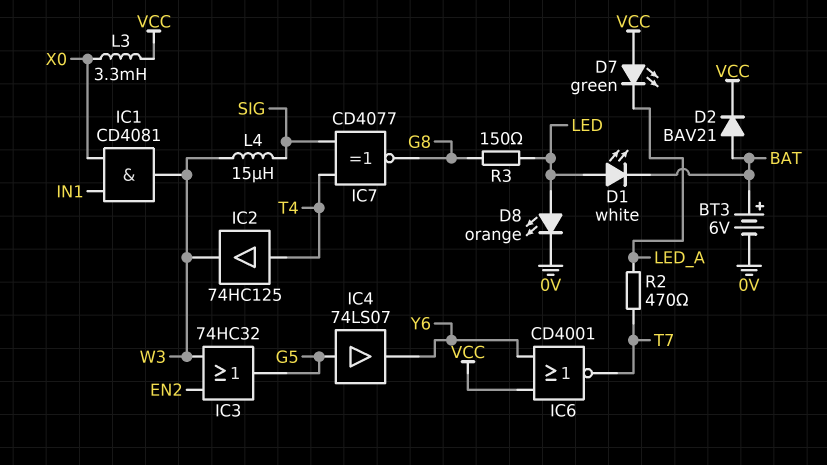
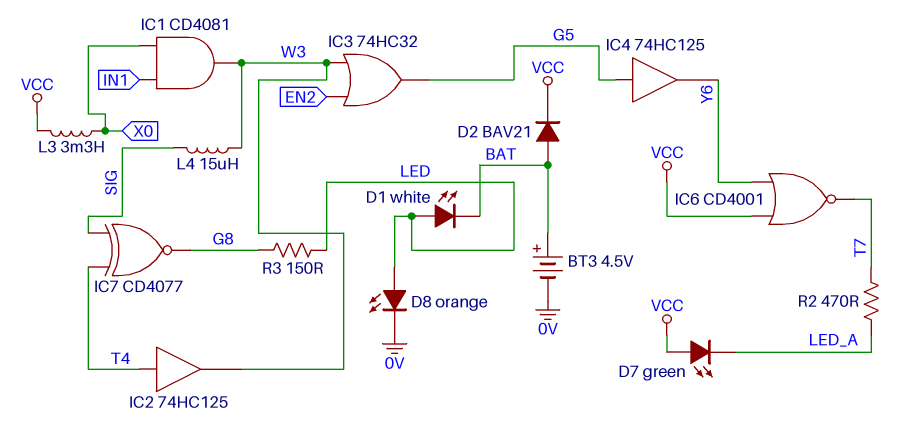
BT3: 6V (plus BAT, minus 0V) -> 4.5V (plus BAT, minus 0V)
IC4: buffer 74LS07 (in G5, out Y6) -> buffer 74HC125 (in G5, out Y6)

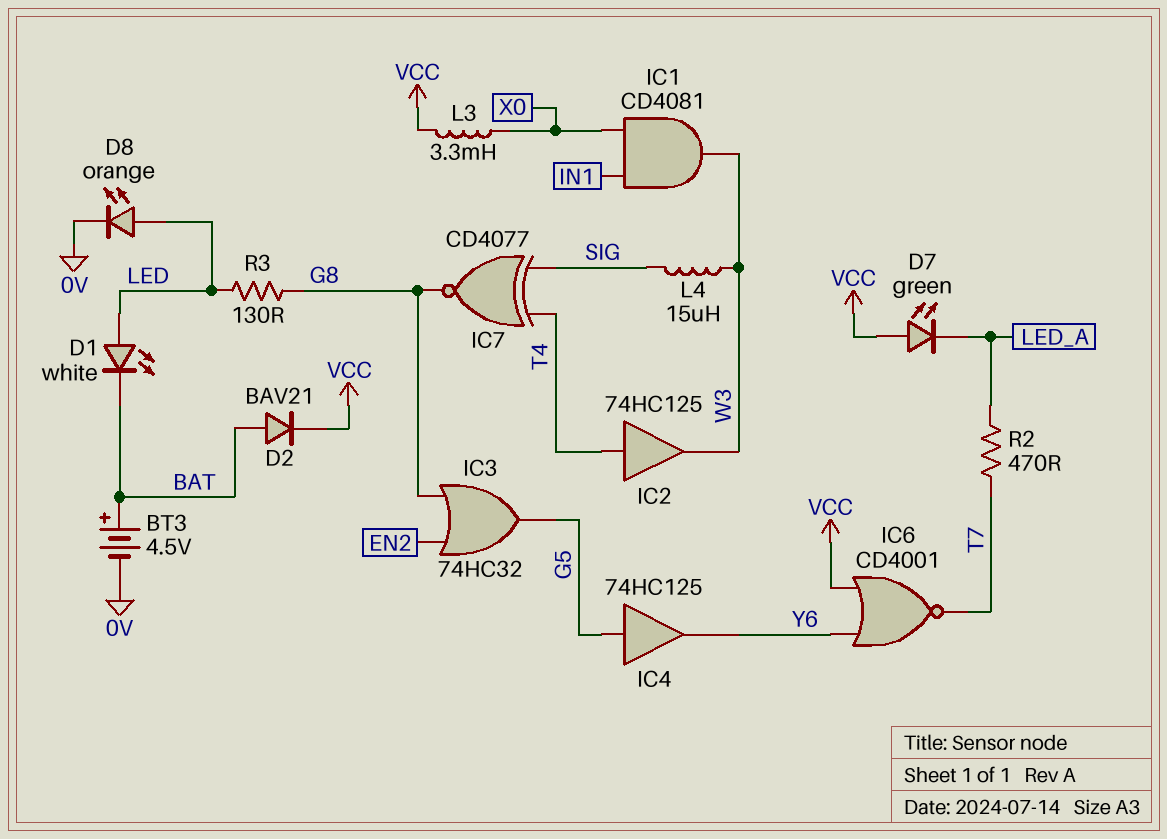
IC3: OR 74HC32 (in EN2, in W3, out G5) -> OR 74HC32 (in EN2, in G8, out G5)
R3: 150 (G8, LED) -> 130 (G8, LED)

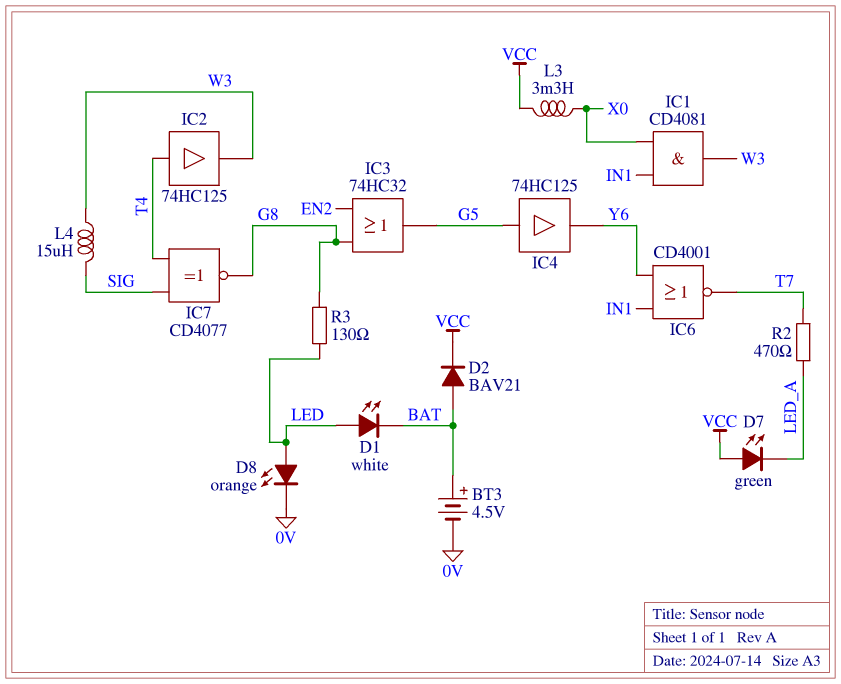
IC6: NOR CD4001 (in VCC, in Y6, out T7) -> NOR CD4001 (in IN1, in Y6, out T7)

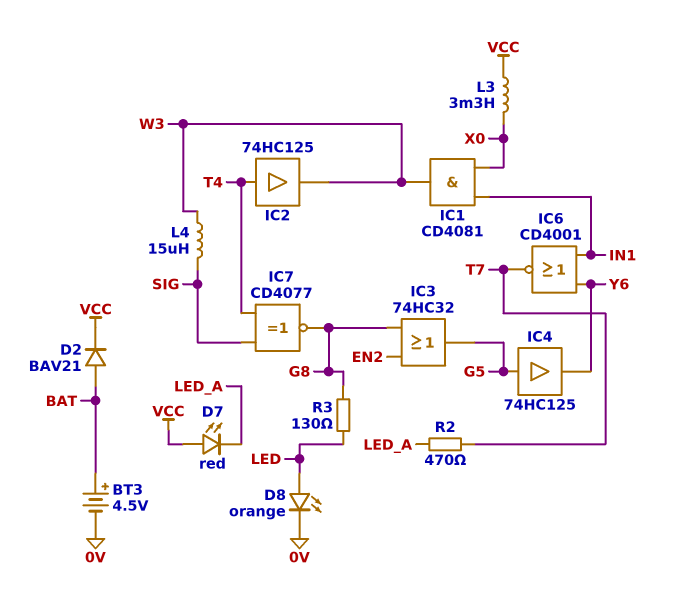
D1: LED white (A LED, K BAT) -> none
D7: LED green (A VCC, K LED_A) -> LED red (A VCC, K LED_A)

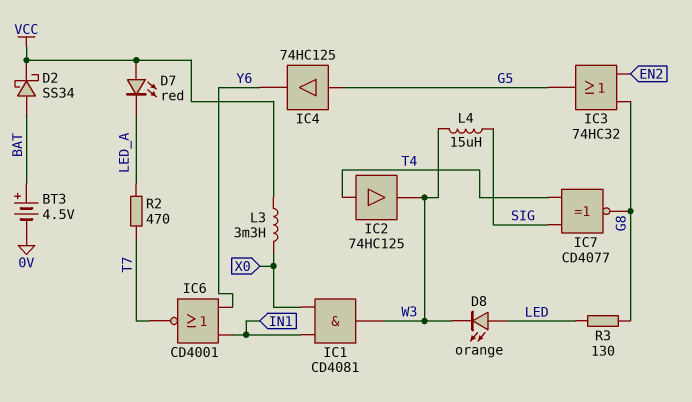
D2: diode BAV21 (A BAT, K VCC) -> schottky SS34 (A BAT, K VCC)
D8: LED orange (A LED, K 0V) -> LED orange (A LED, K W3)

